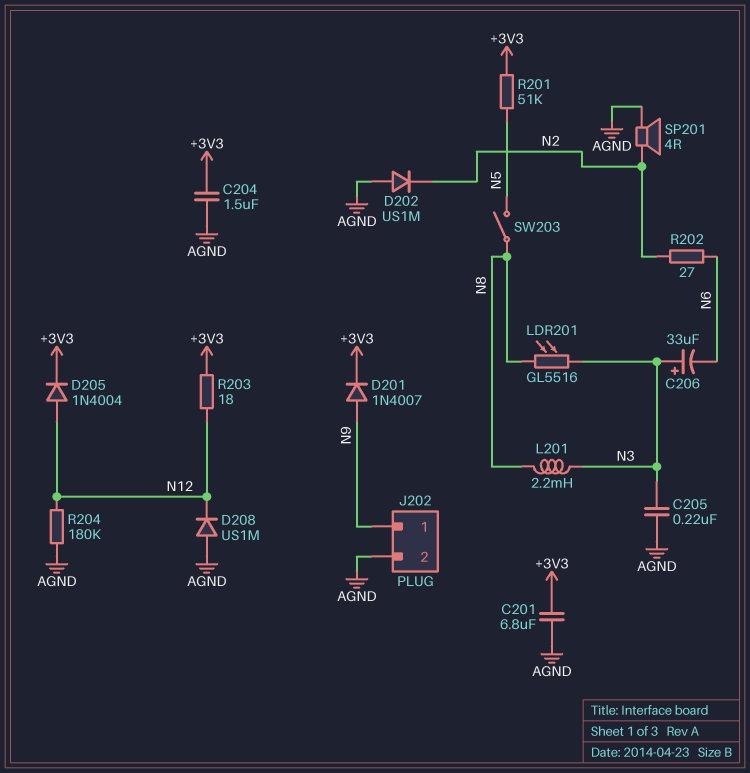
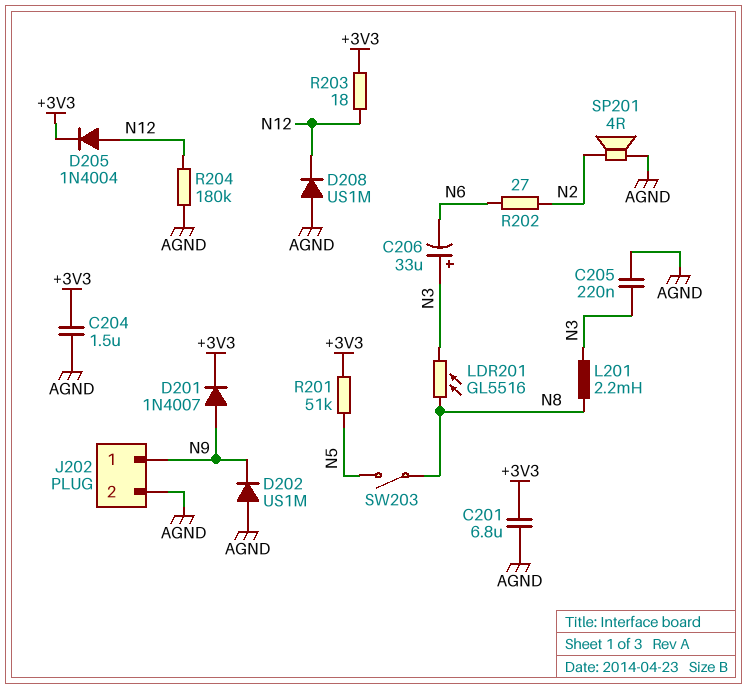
D202: diode US1M (A AGND, K N2) -> diode US1M (A AGND, K N9)

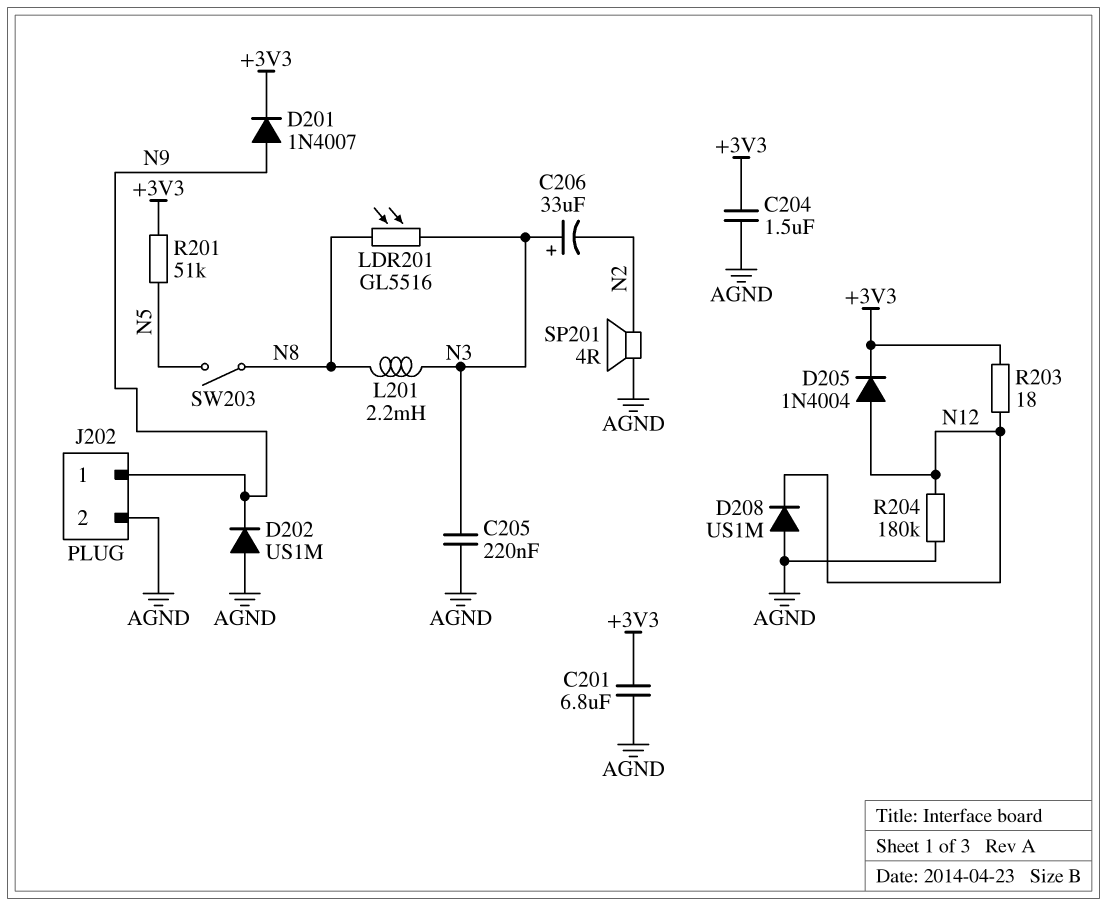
C206: 33uF (plus N3, minus N6) -> 33uF (plus N3, minus N2)
R202: 27 (N2, N6) -> none

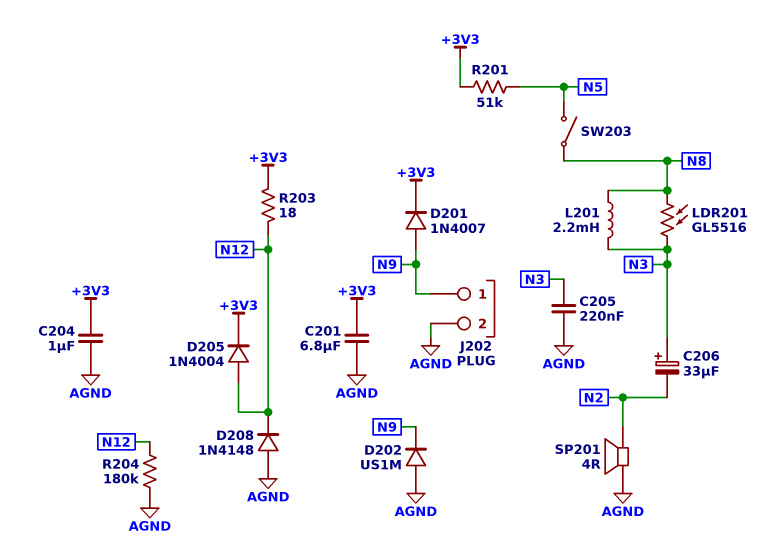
C204: 1.5uF (+3V3, AGND) -> 1uF (+3V3, AGND)
D208: diode US1M (A AGND, K N12) -> diode 1N4148 (A AGND, K N12)

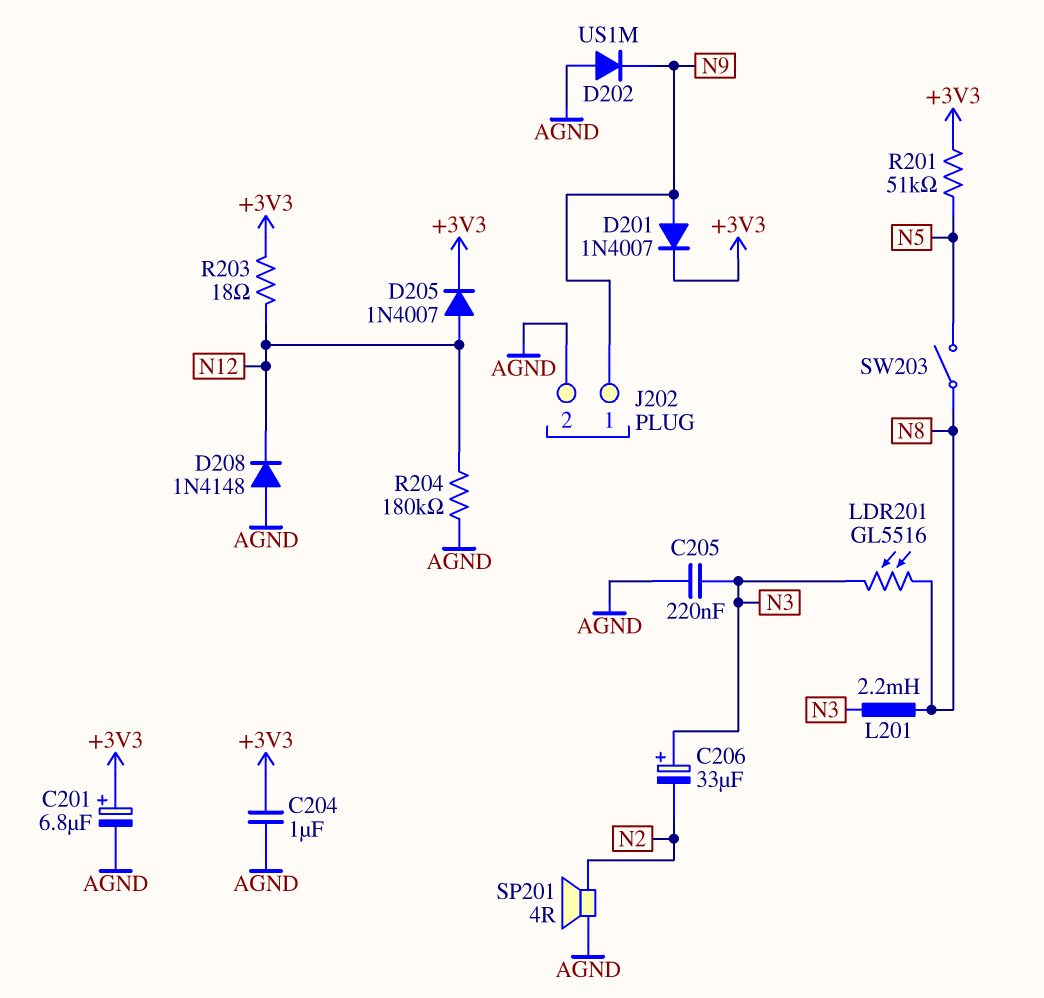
C201: 6.8uF (+3V3, AGND) -> 6.8uF (plus +3V3, minus AGND)
D205: diode 1N4004 (A N12, K +3V3) -> diode 1N4007 (A N12, K +3V3)

